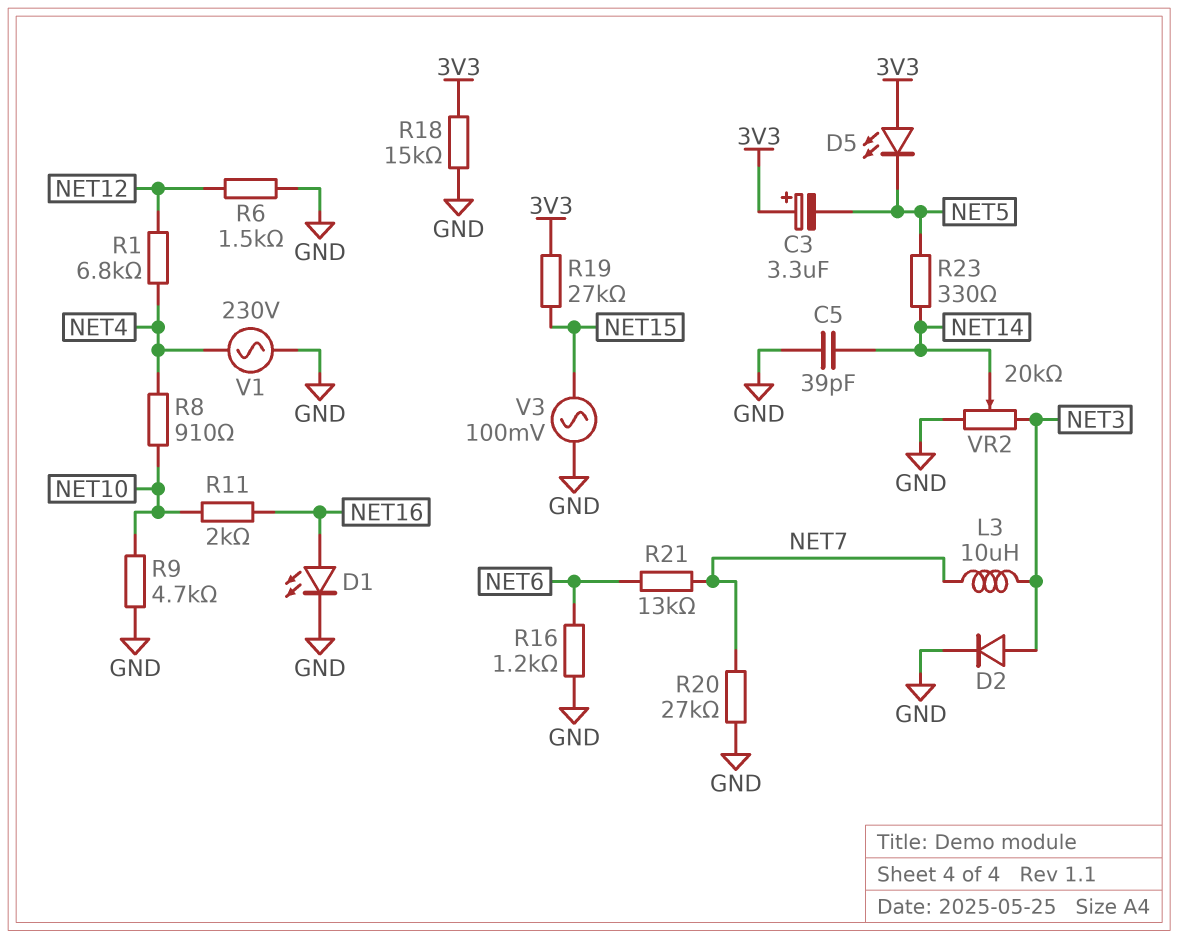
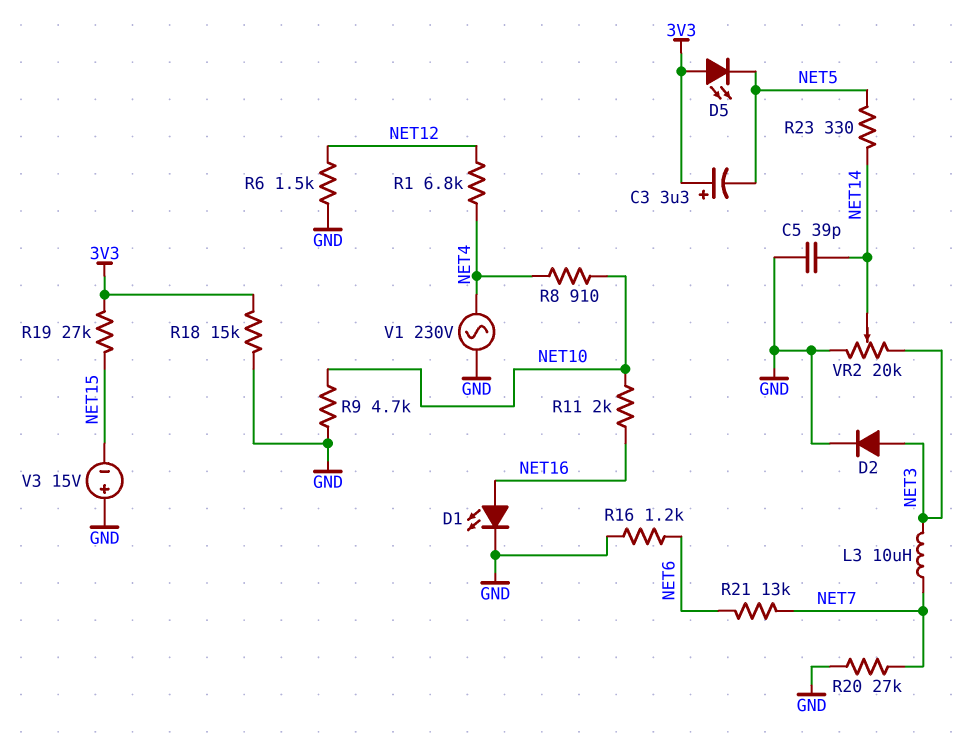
V3: AC 100mV (GND, NET15) -> 15V (plus GND, minus NET15)

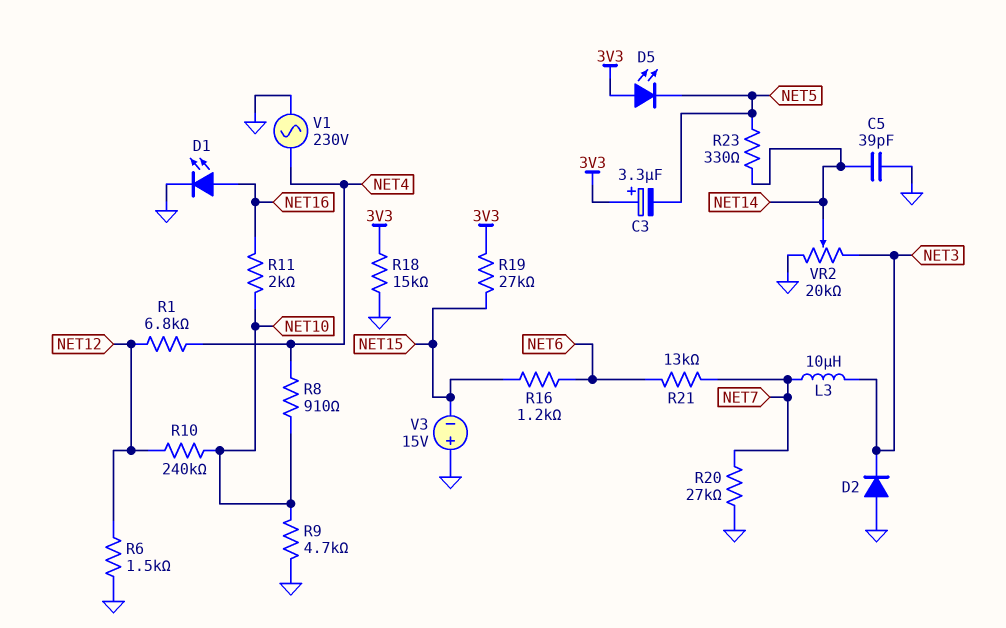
D2: diode (A NET3, K GND) -> diode (A GND, K NET3)
R10: none -> 240k (NET10, NET12)
R16: 1.2k (GND, NET6) -> 1.2k (NET6, NET15)

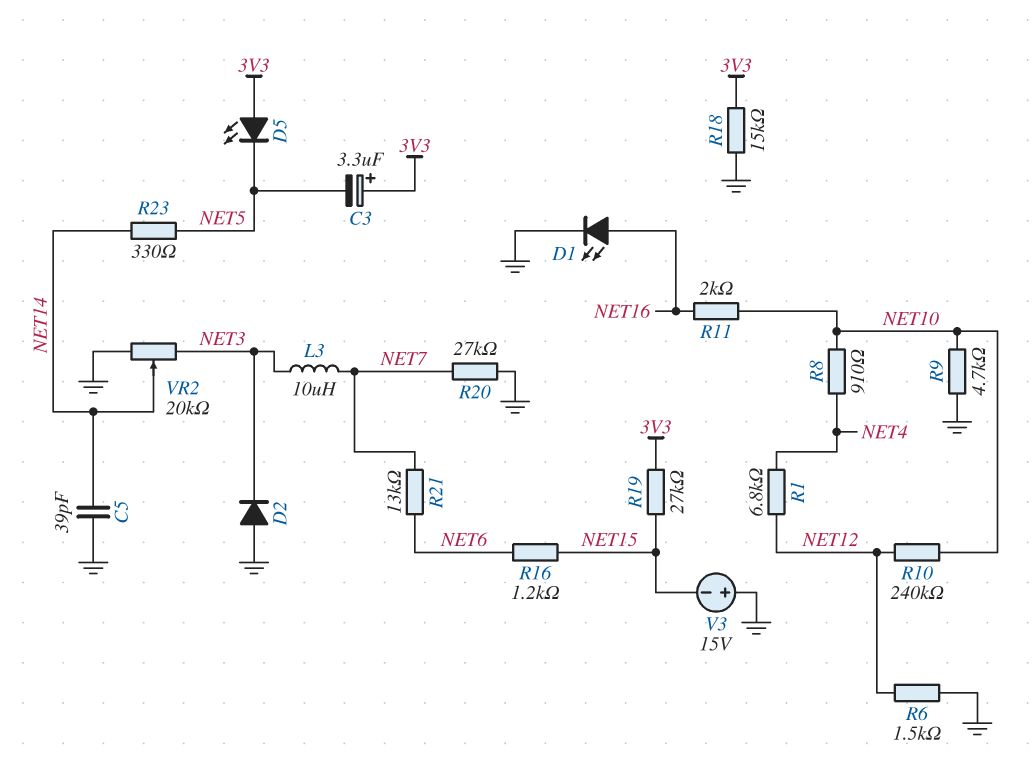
V1: AC 230V (GND, NET4) -> none

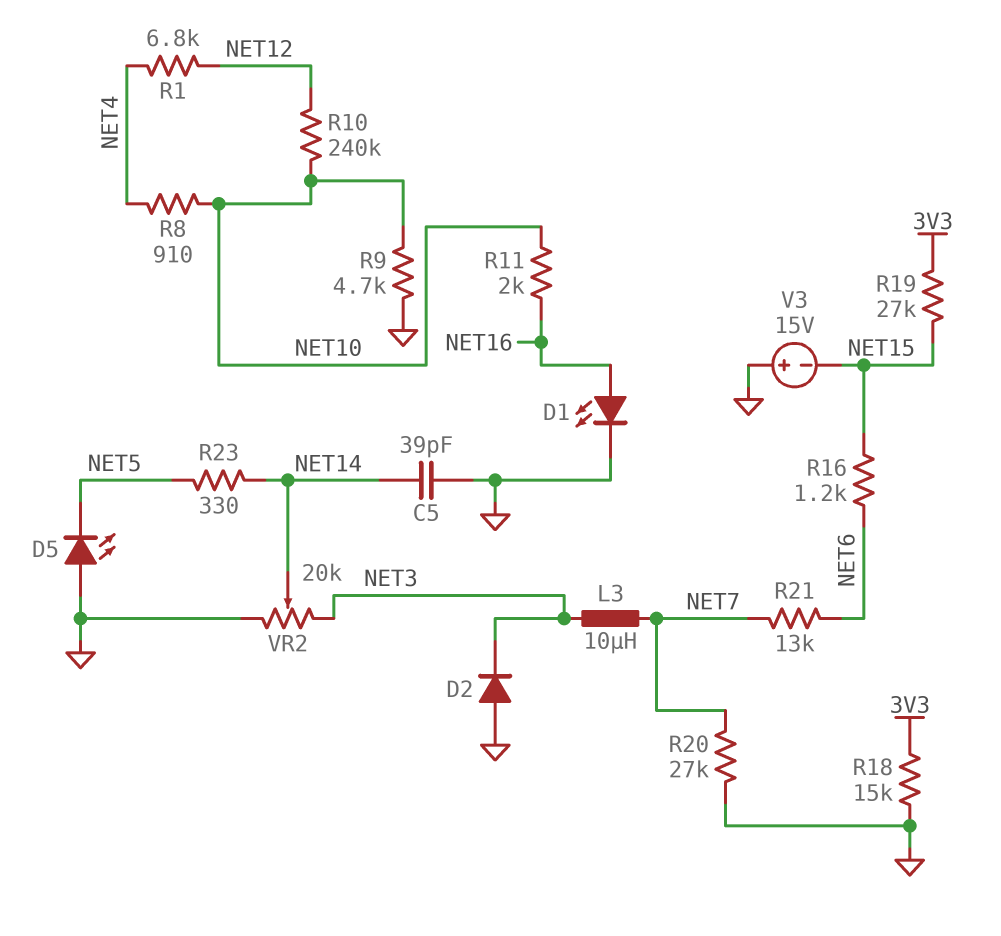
C3: 3.3uF (plus 3V3, minus NET5) -> none
D5: LED (A 3V3, K NET5) -> LED (A GND, K NET5)
R6: 1.5k (GND, NET12) -> none

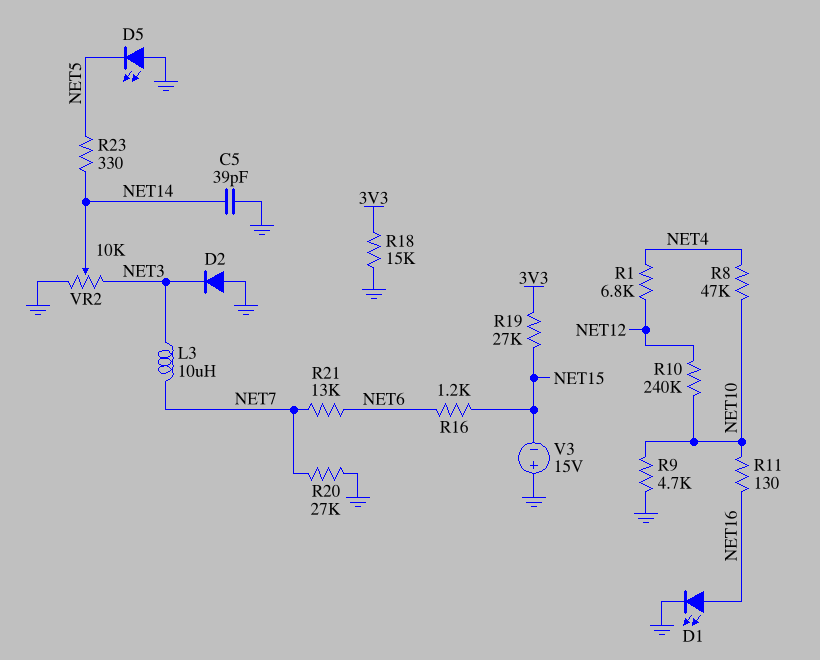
R8: 910 (NET4, NET10) -> 47k (NET4, NET10)
R11: 2k (NET10, NET16) -> 130 (NET10, NET16)
VR2: 20k (GND, NET3, wiper NET14) -> 10k (GND, NET3, wiper NET14)

